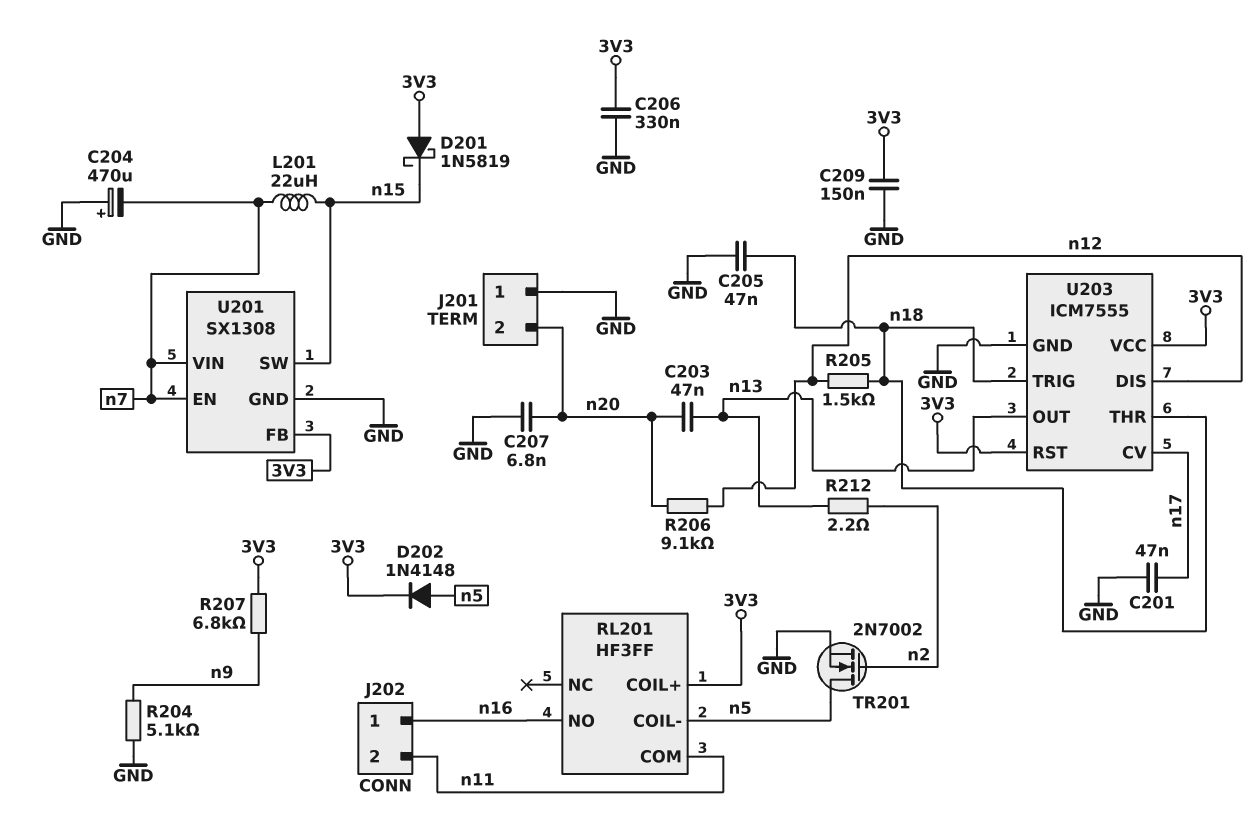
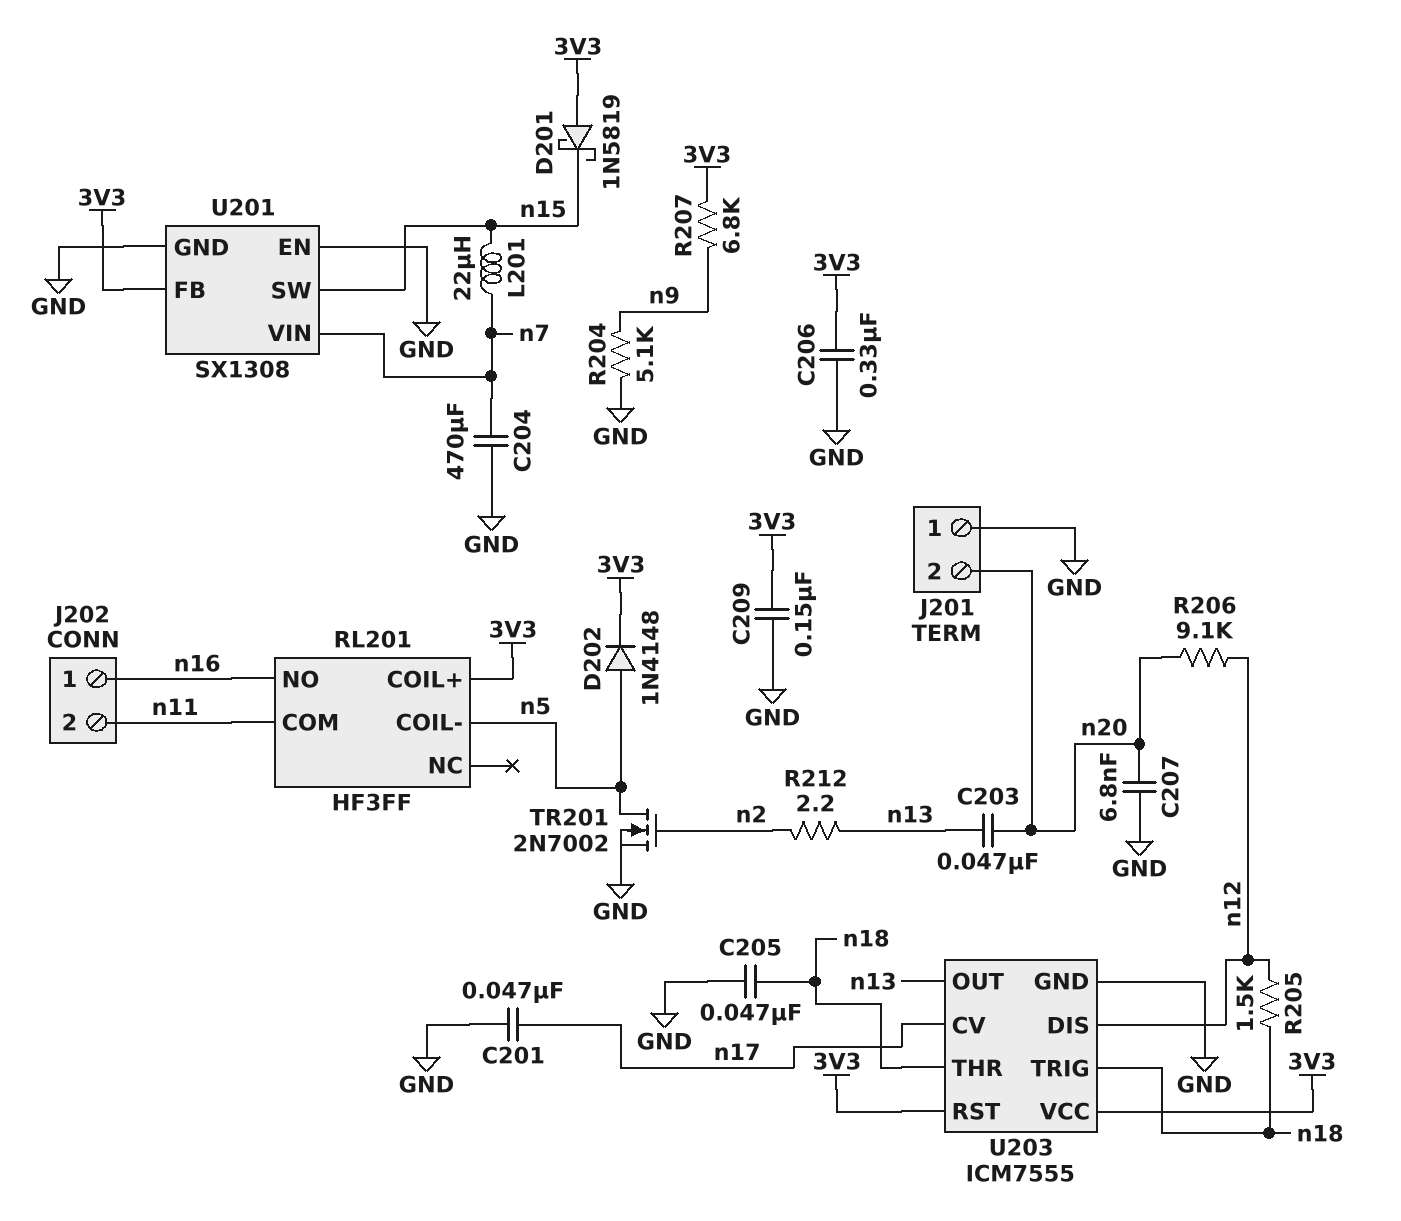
C204: 470uF (plus GND, minus n7) -> 470uF (GND, n7)
U201 pin EN: n7 -> GND

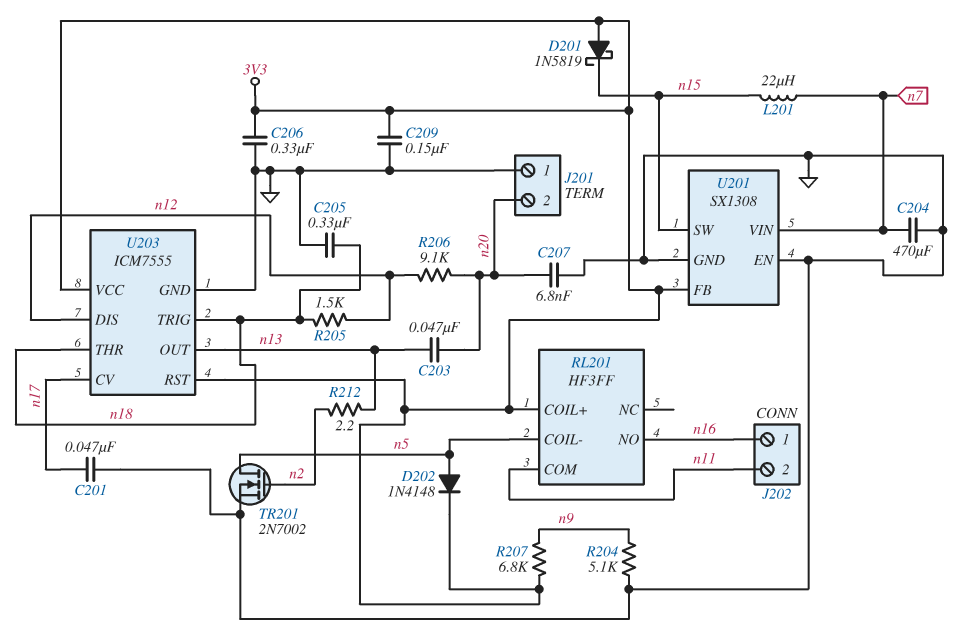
C205: 47nF (GND, n18) -> 330nF (GND, n18)

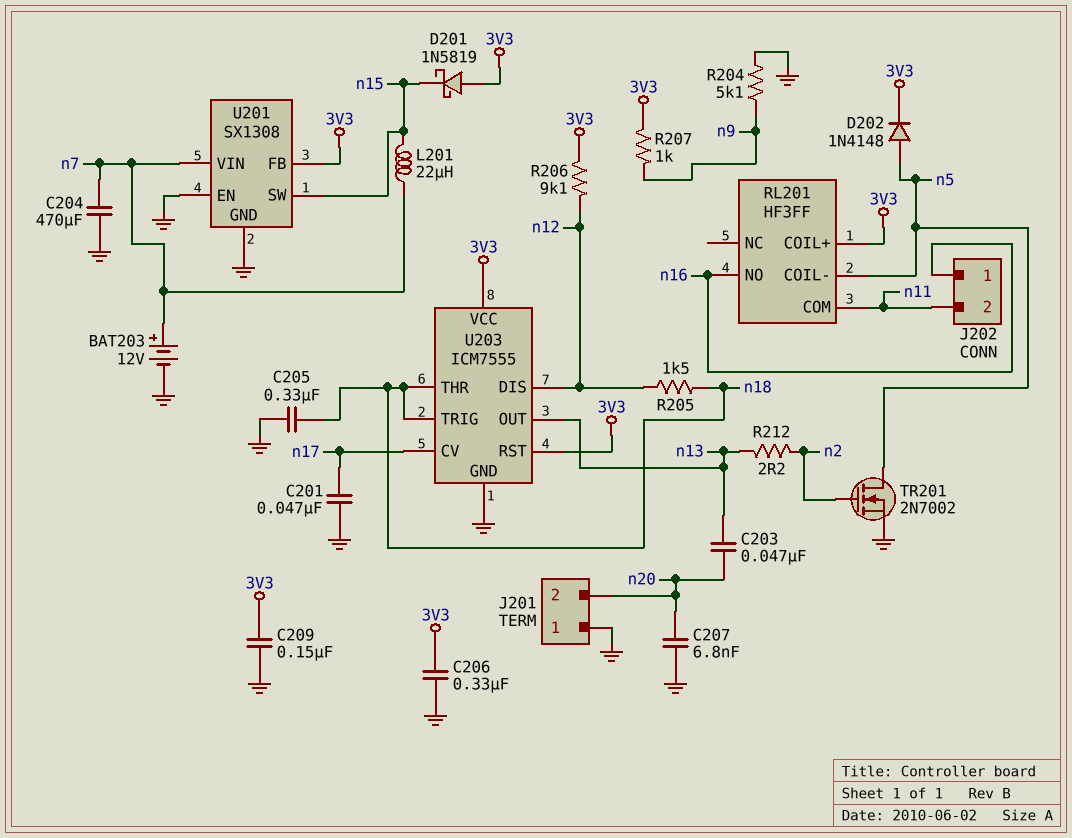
BAT203: none -> 12V (plus n7, minus GND)
R206: 9.1k (n12, n20) -> 9.1k (3V3, n12)
R207: 6.8k (3V3, n9) -> 1k (3V3, n9)

